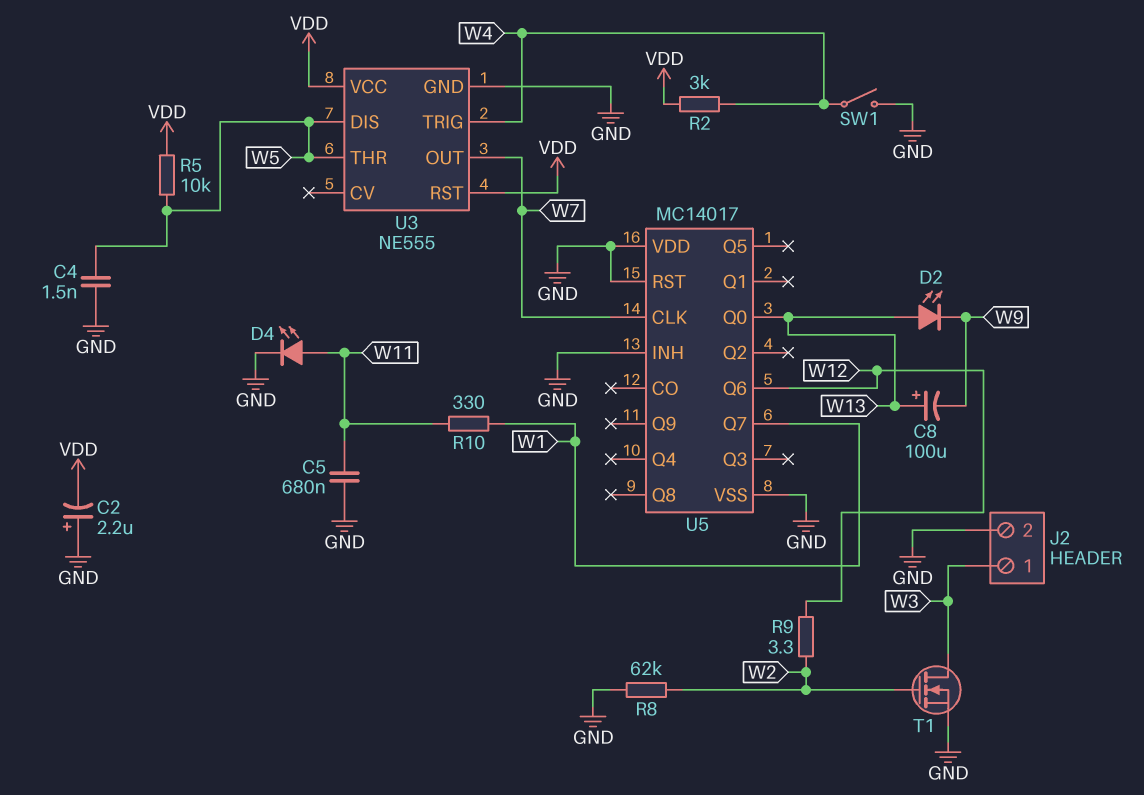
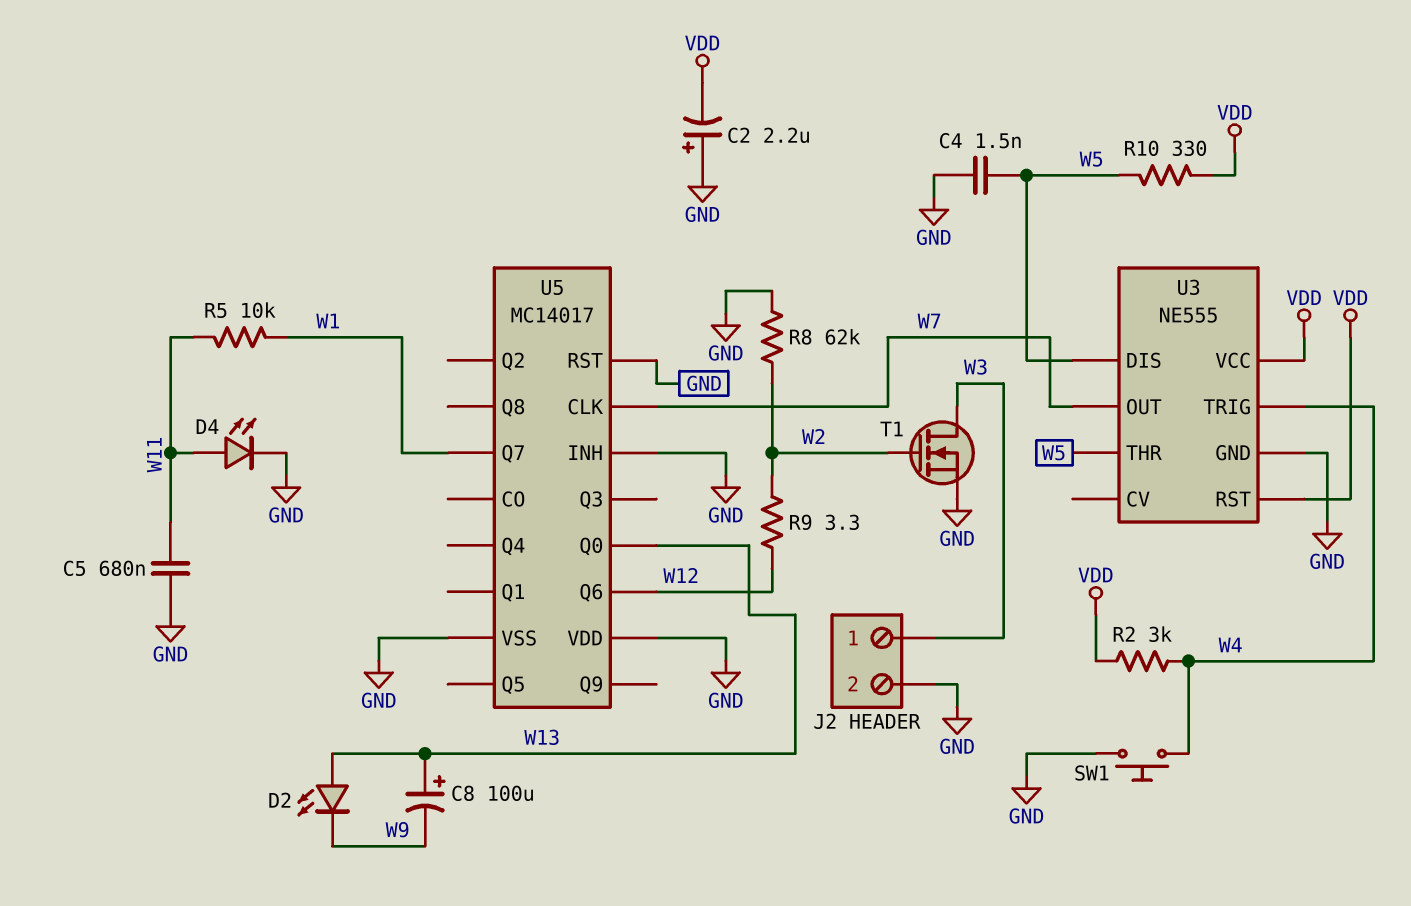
R5: 10k (VDD, W5) -> 10k (W1, W11)
R10: 330 (W1, W11) -> 330 (VDD, W5)
SW1: switch (GND, W4) -> button (GND, W4)

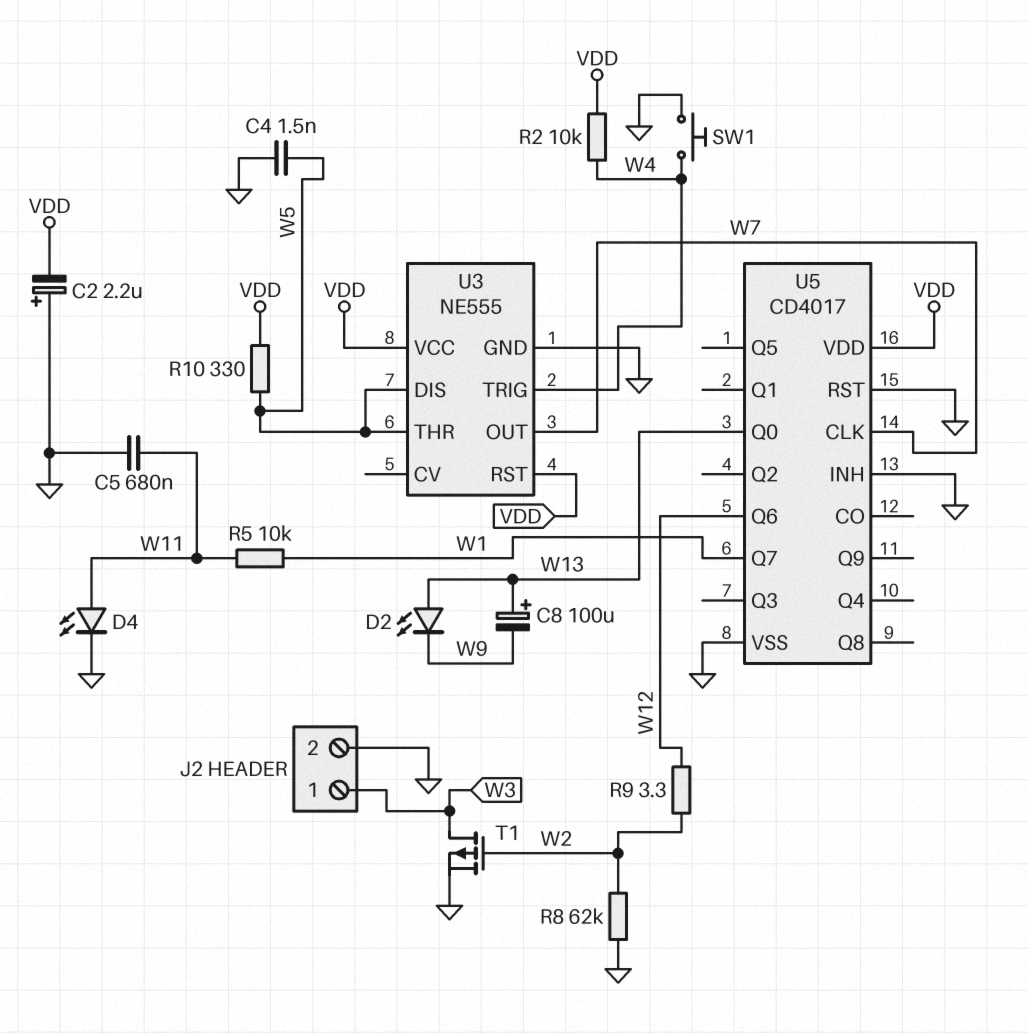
R2: 3k (VDD, W4) -> 10k (VDD, W4)
T1: NMOS (G W2, D W3, S GND) -> PMOS (G W2, D W3, S GND)
U5: MC14017 -> CD4017
U5 pin VDD: GND -> VDD

